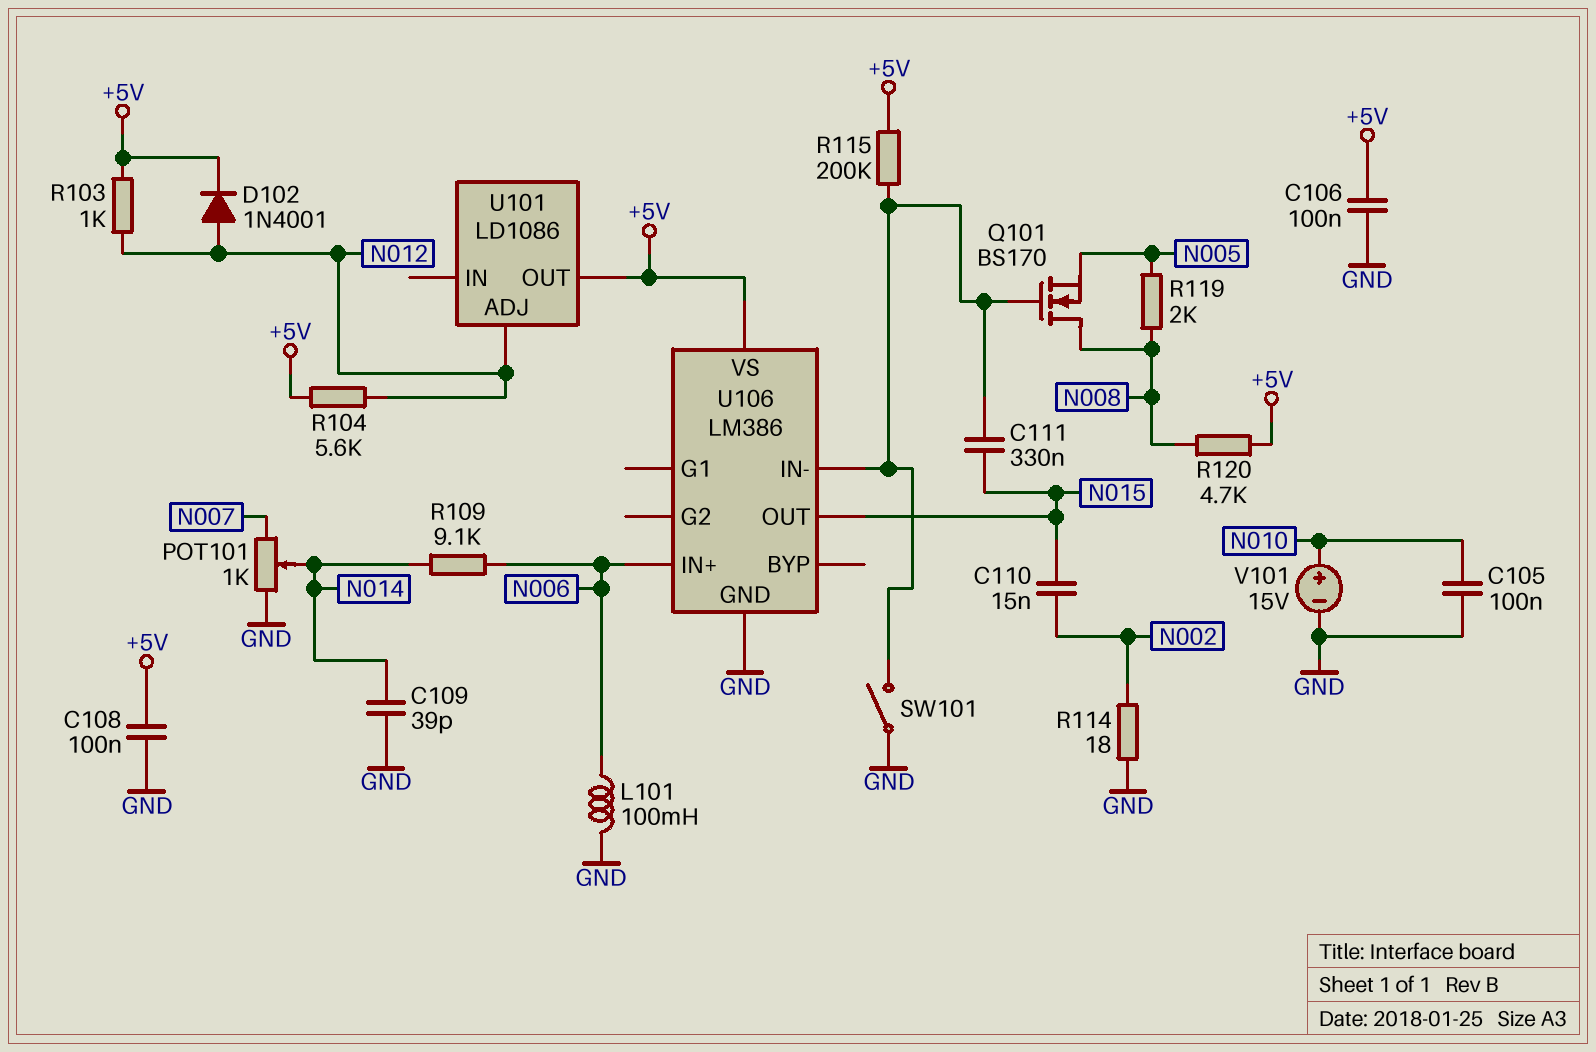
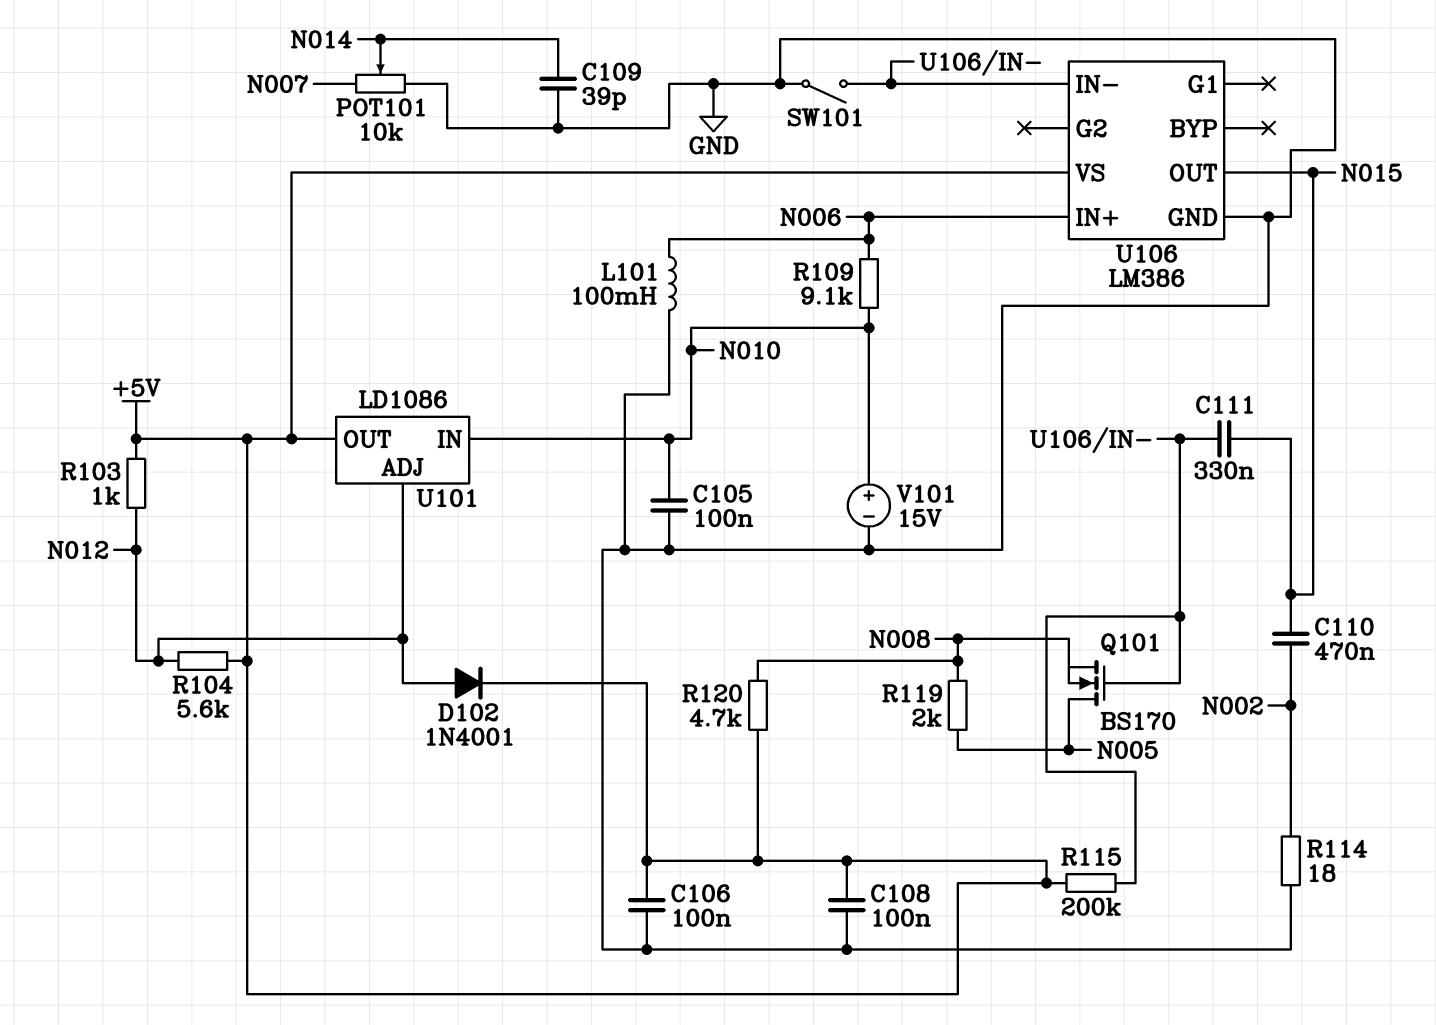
C110: 15nF (N002, N015) -> 470nF (N002, N015)
POT101: 1k (GND, N007, wiper N014) -> 10k (GND, N007, wiper N014)
Q101: NMOS BS170 (G U106/IN-, D N008, S N005) -> NMOS BS170 (G U106/IN-, D N005, S N008)
R109: 9.1k (N006, N014) -> 9.1k (N006, N010)
U101 pin IN: none -> N010

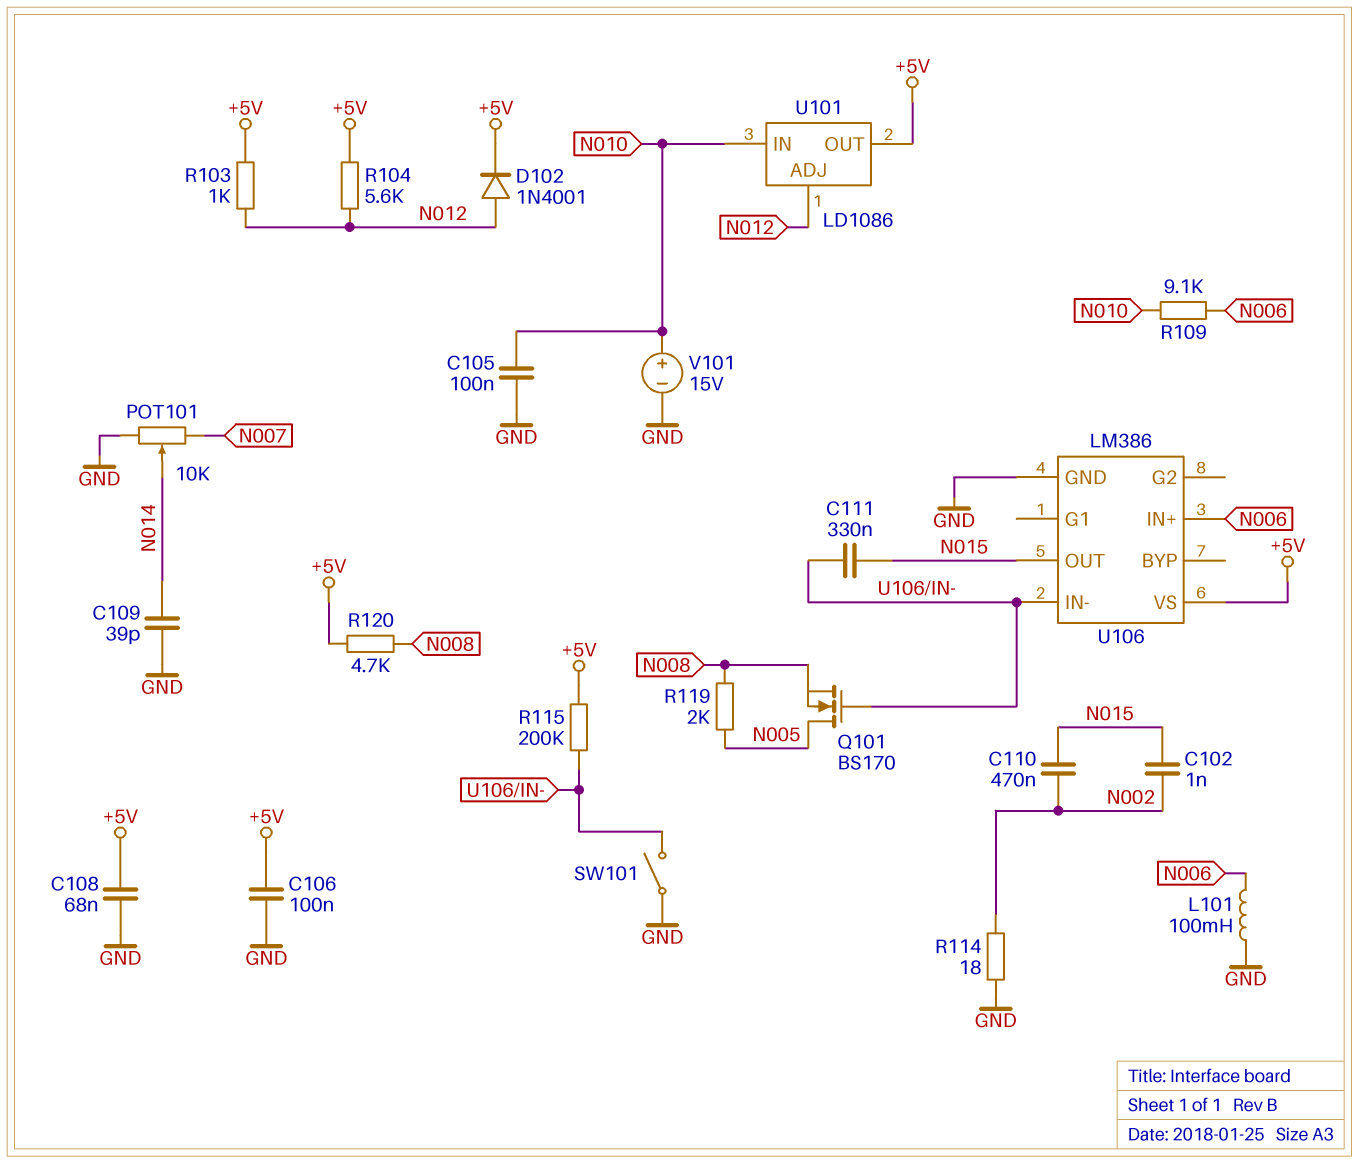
C102: none -> 1nF (N002, N015)
C108: 100nF (+5V, GND) -> 68nF (+5V, GND)

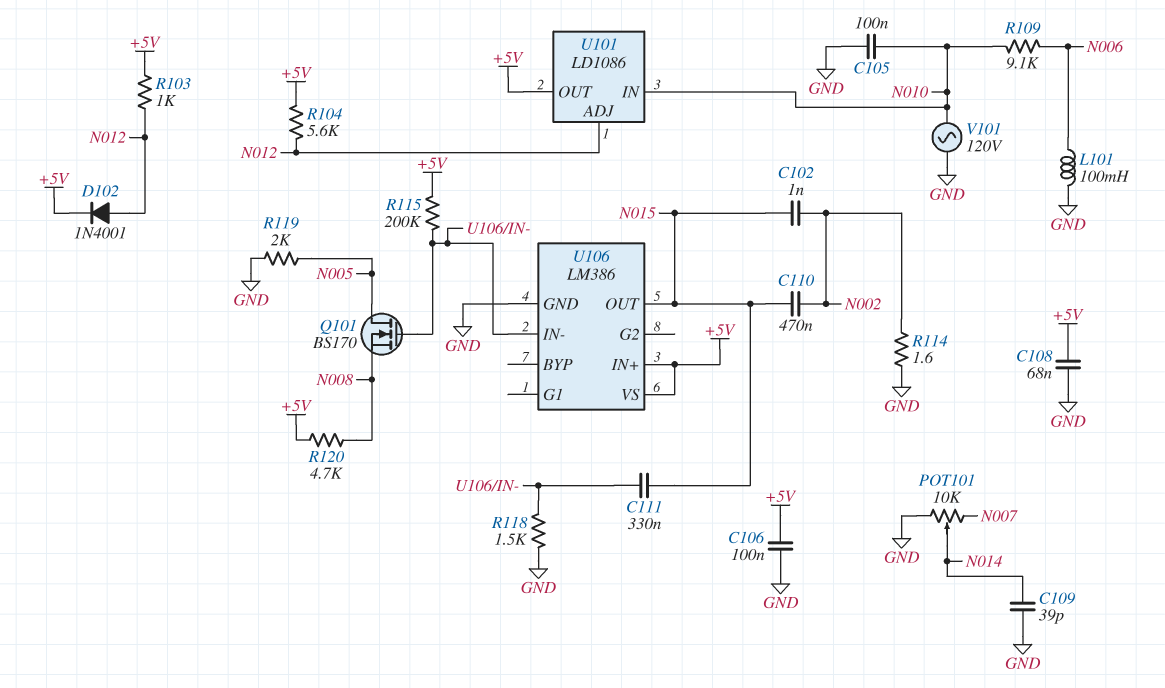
R114: 18 (GND, N002) -> 1.6 (GND, N002)
R118: none -> 1.5k (GND, U106/IN-)
R119: 2k (N005, N008) -> 2k (GND, N005)
SW101: switch (GND, U106/IN-) -> none
U106 pin IN+: N006 -> +5V
V101: 15V (plus N010, minus GND) -> AC 120V (GND, N010)

